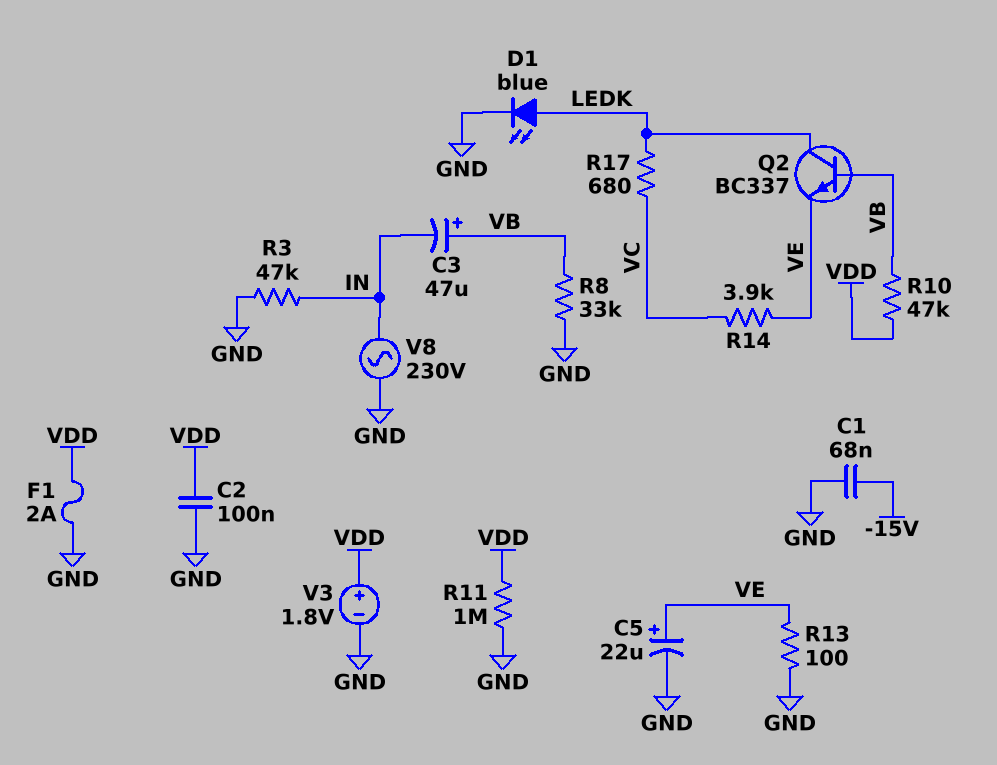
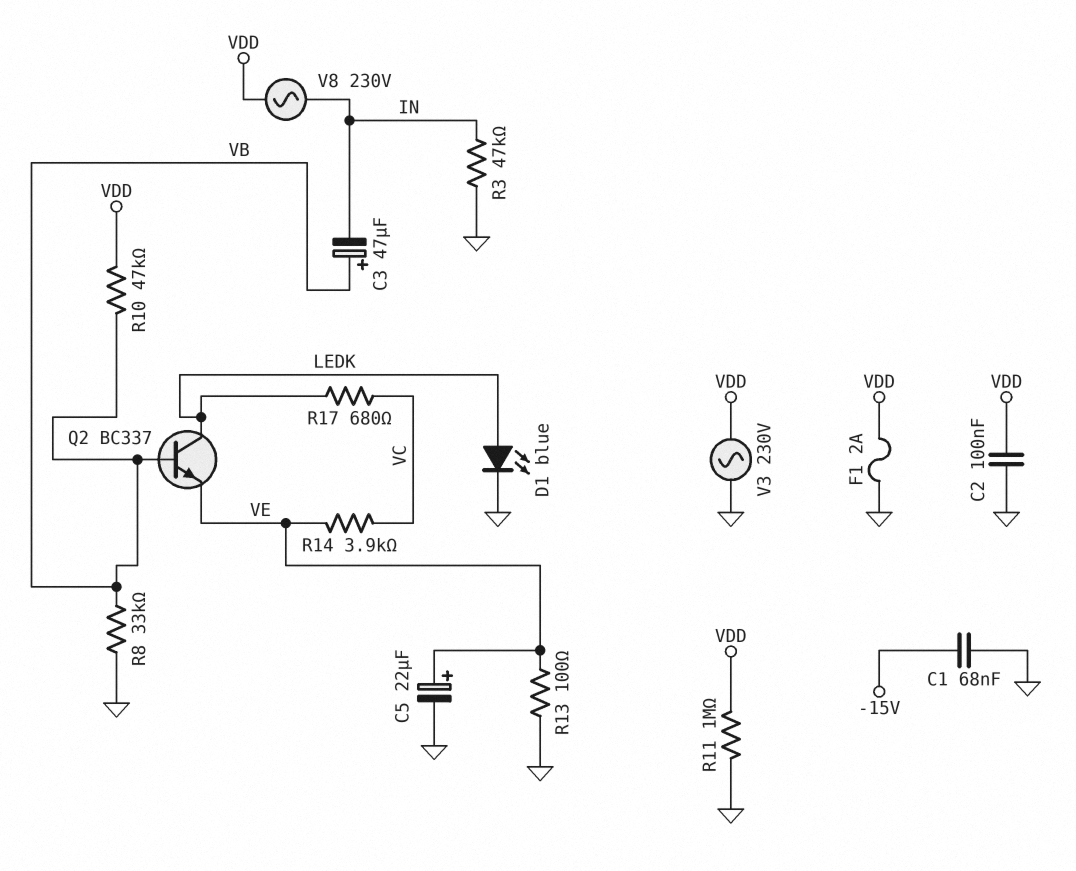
V3: 1.8V (plus VDD, minus GND) -> AC 230V (GND, VDD)
V8: AC 230V (GND, IN) -> AC 230V (IN, VDD)

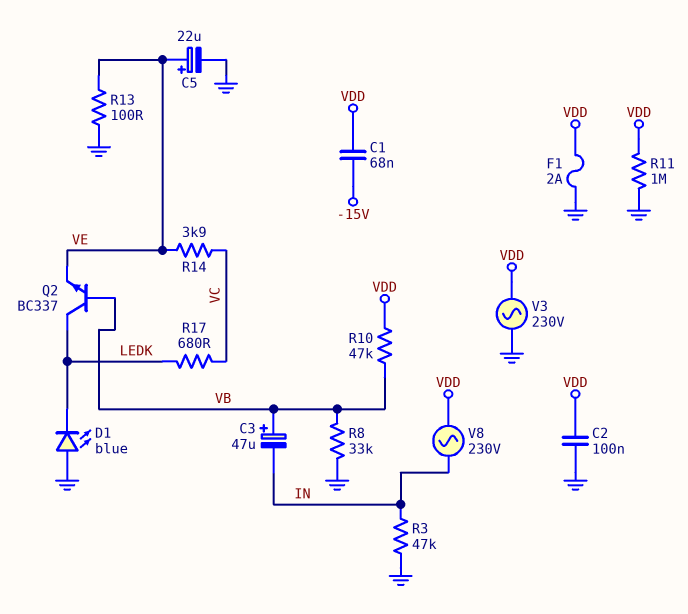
C1: 68nF (-15V, GND) -> 68nF (-15V, VDD)
D1: LED blue (A LEDK, K GND) -> LED blue (A GND, K LEDK)

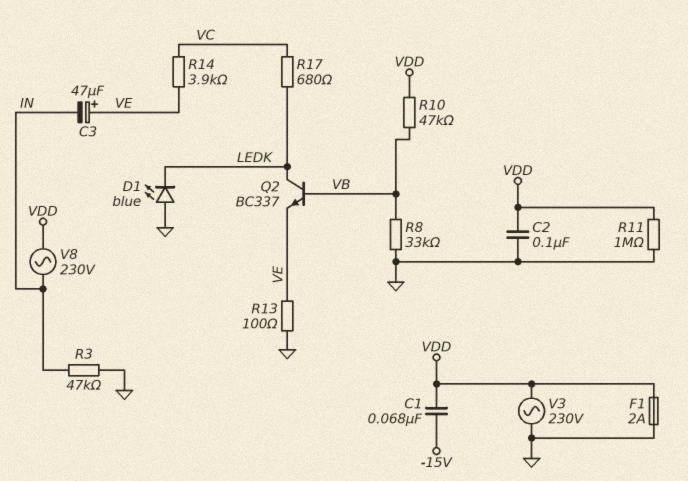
C3: 47uF (plus VB, minus IN) -> 47uF (plus VE, minus IN)
C5: 22uF (plus VE, minus GND) -> none

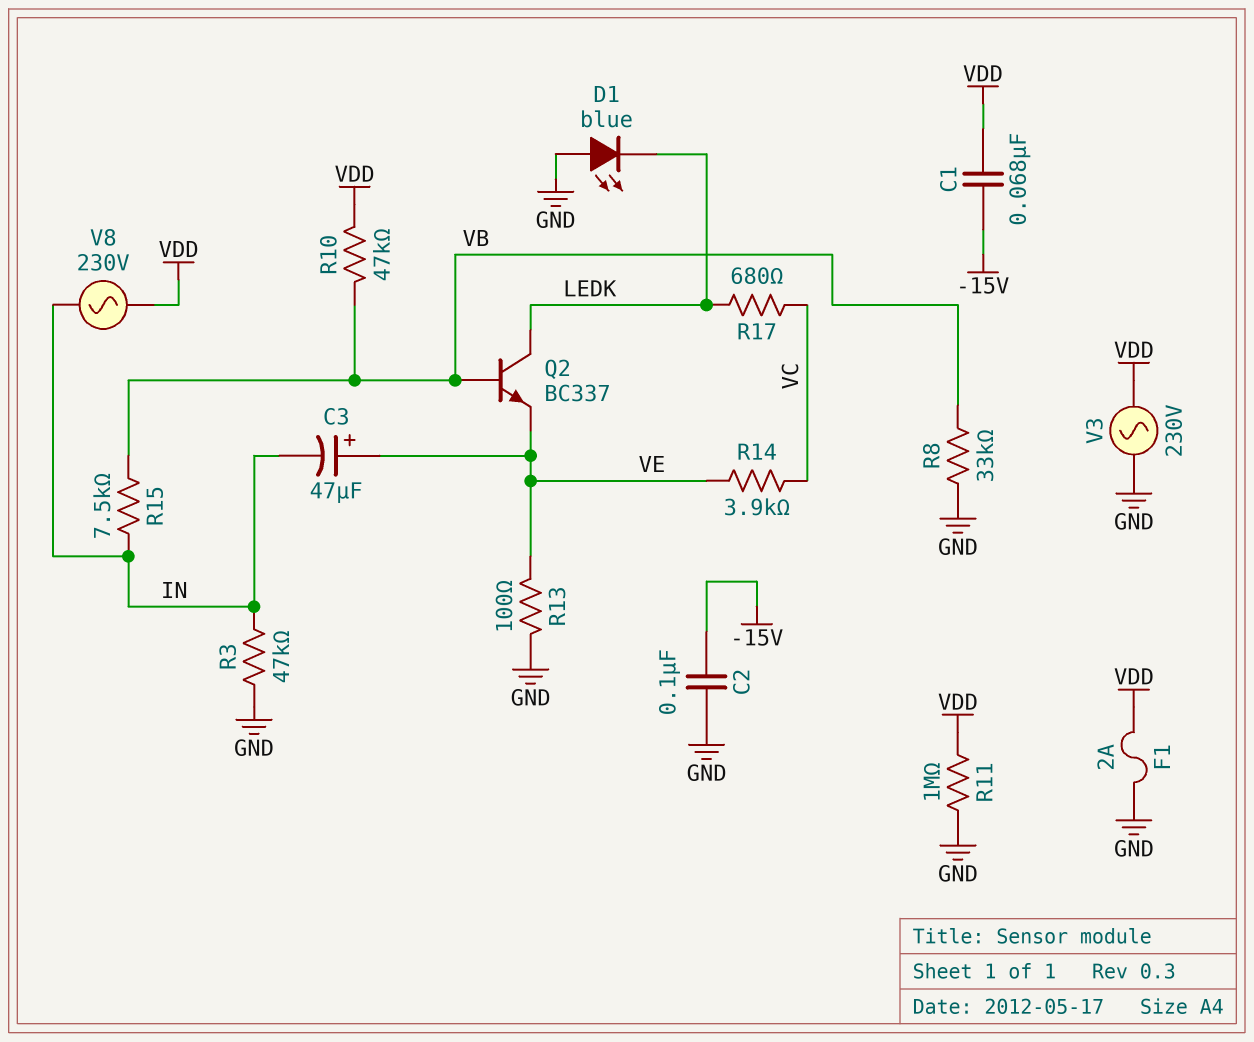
C2: 100nF (GND, VDD) -> 100nF (-15V, GND)
R15: none -> 7.5k (IN, VB)

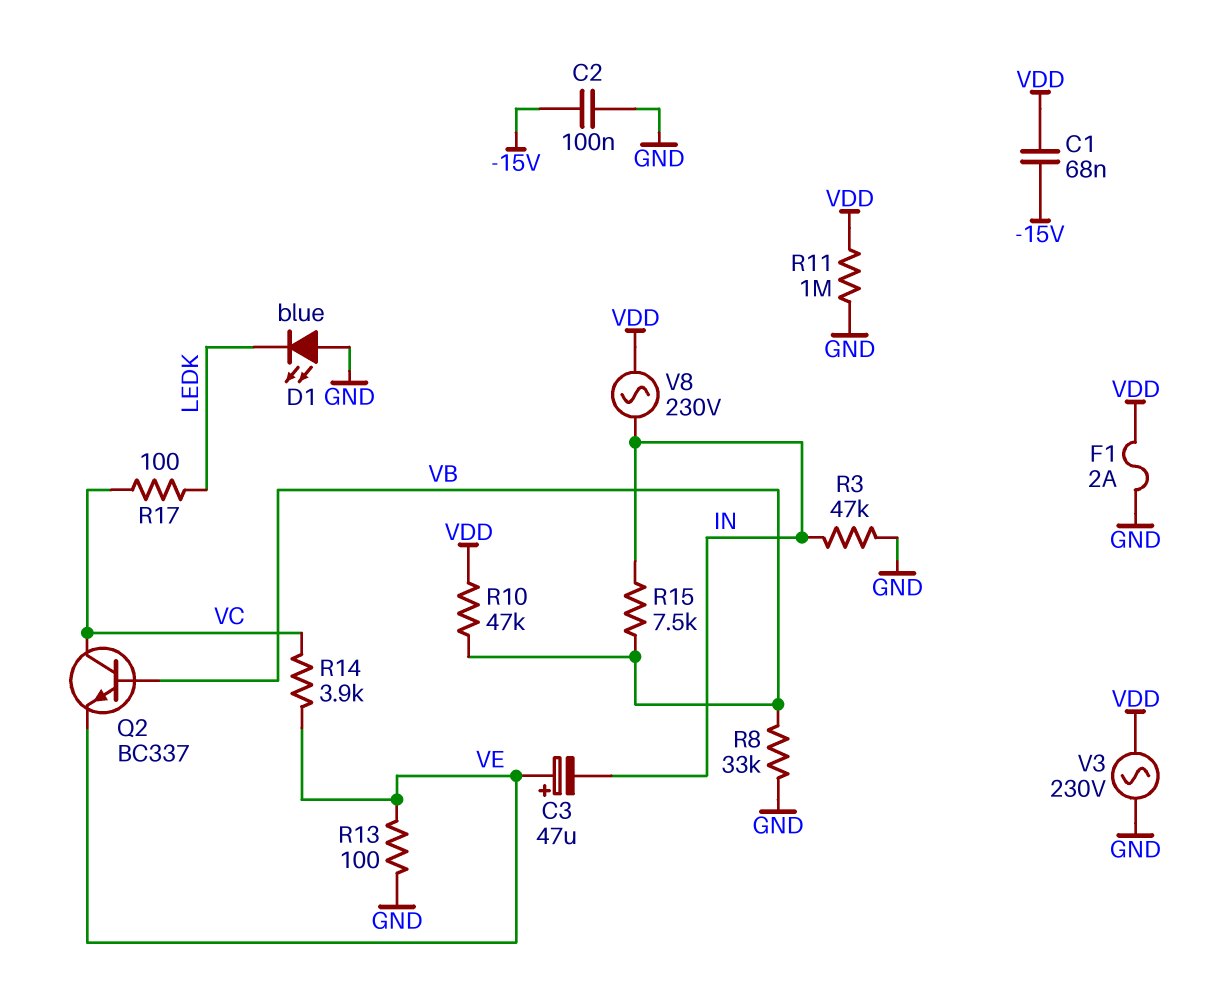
Q2: NPN BC337 (B VB, C LEDK, E VE) -> NPN BC337 (B VB, C VC, E VE)
R17: 680 (LEDK, VC) -> 100 (LEDK, VC)

